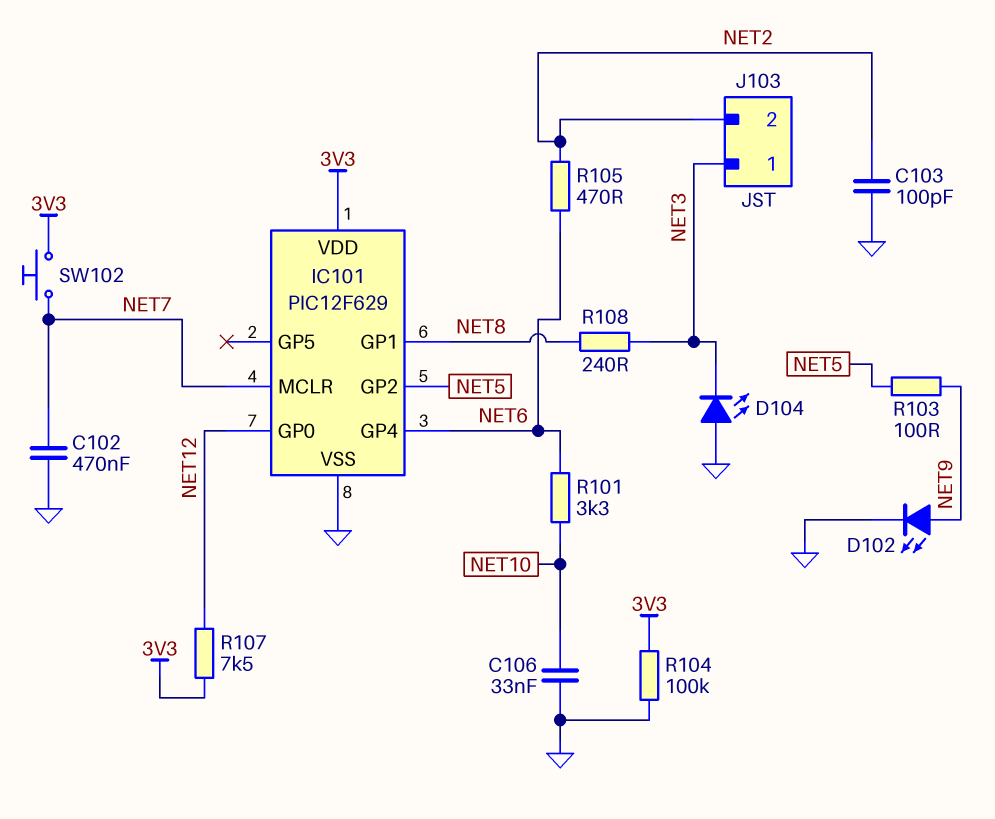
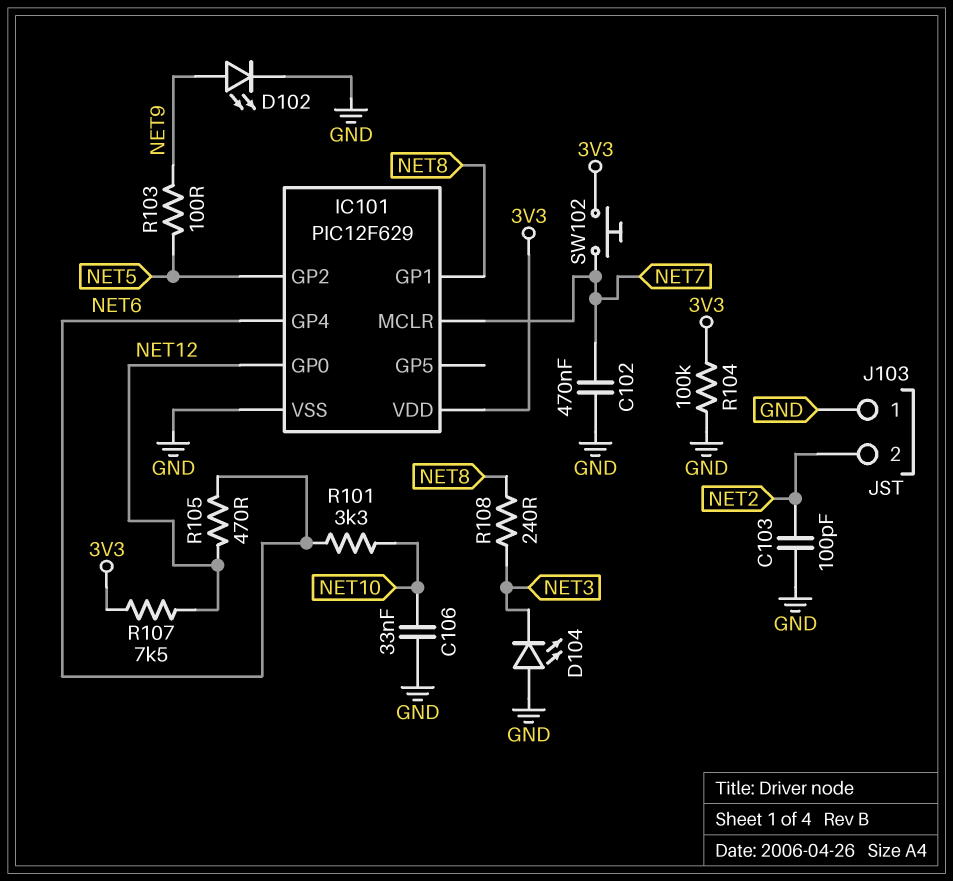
J103 pin 1: NET3 -> GND
R105: 470 (NET2, NET6) -> 470 (NET6, NET12)

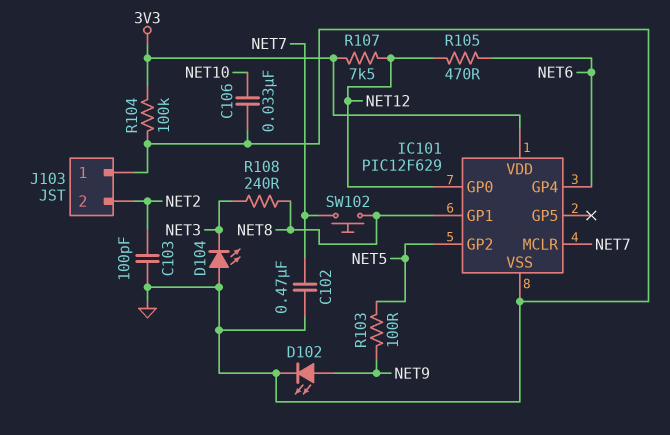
R101: 3.3k (NET6, NET10) -> none
SW102: button (3V3, NET7) -> button (NET7, NET8)

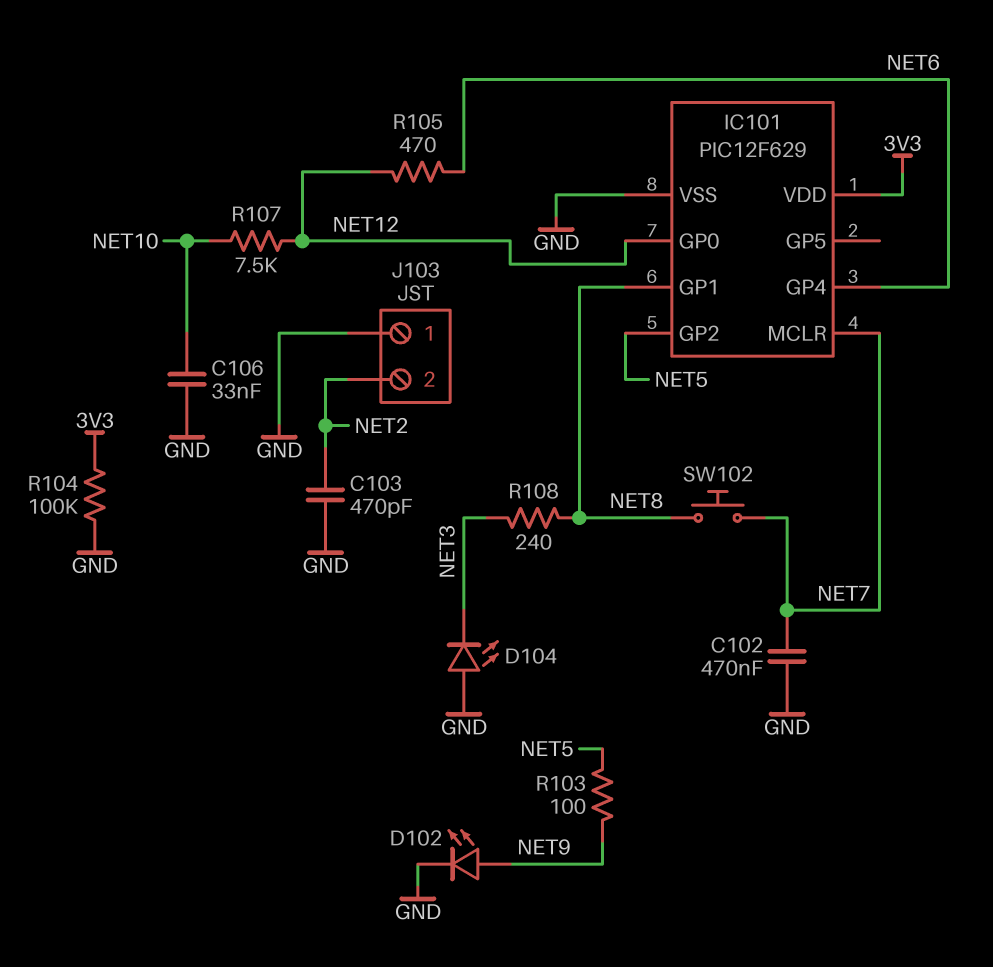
C103: 100pF (GND, NET2) -> 470pF (GND, NET2)
R107: 7.5k (3V3, NET12) -> 7.5k (NET10, NET12)

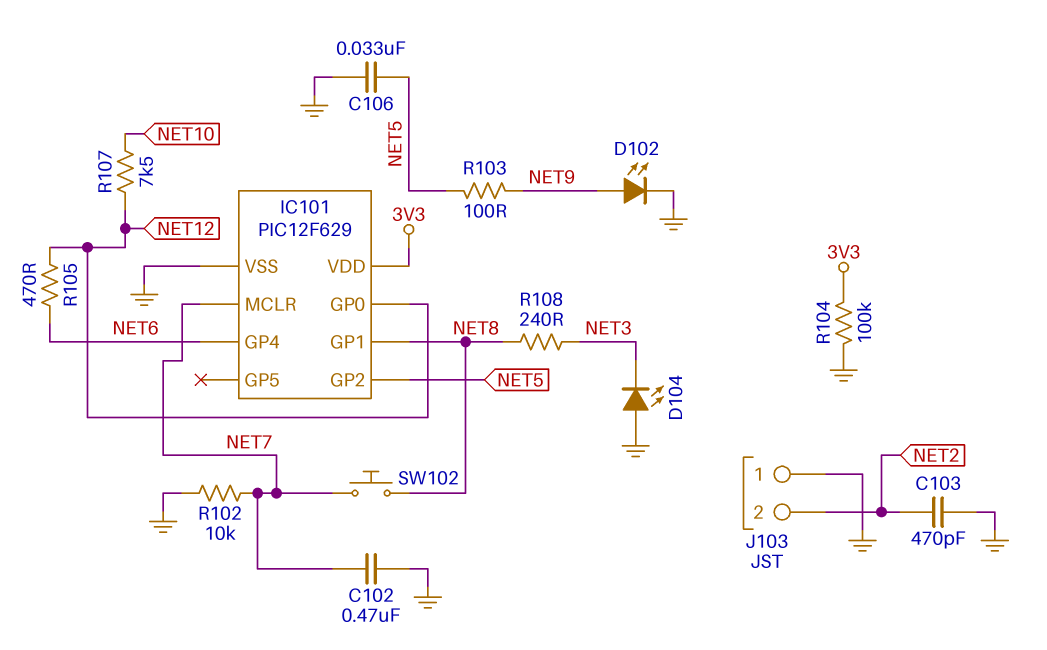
C106: 33nF (GND, NET10) -> 33nF (GND, NET5)
R102: none -> 10k (GND, NET7)

